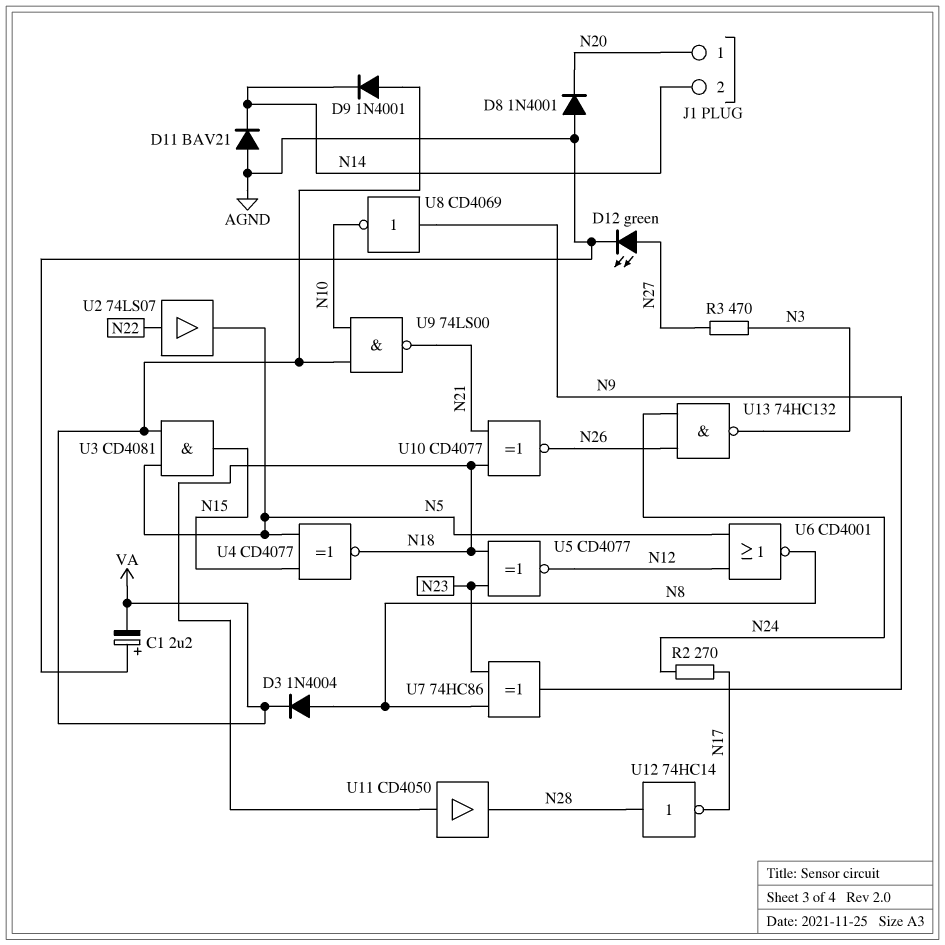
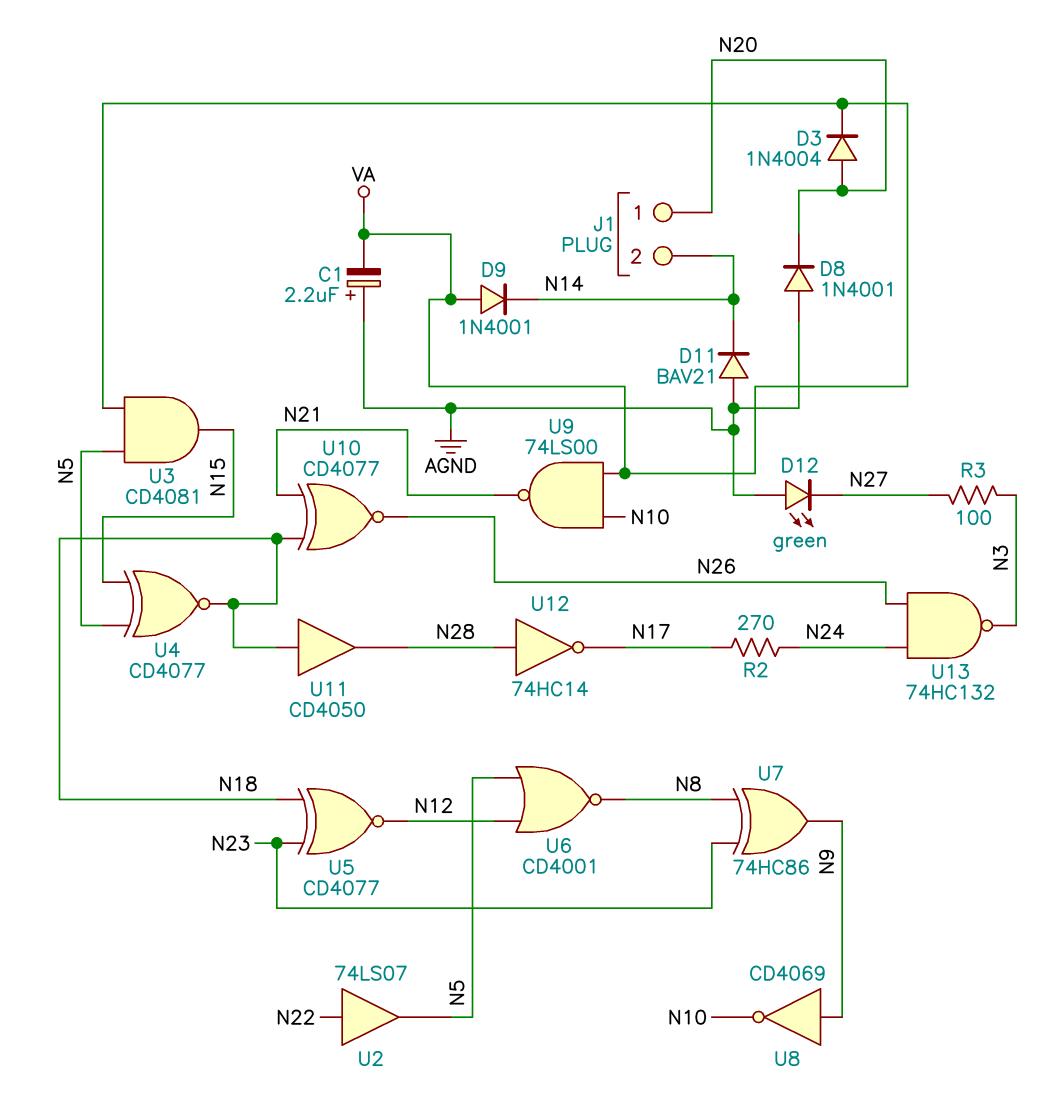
D3: diode 1N4004 (A N8, K VA) -> diode 1N4004 (A N20, K VA)
D12: LED green (A N27, K AGND) -> LED green (A AGND, K N27)
R3: 470 (N3, N27) -> 100 (N3, N27)

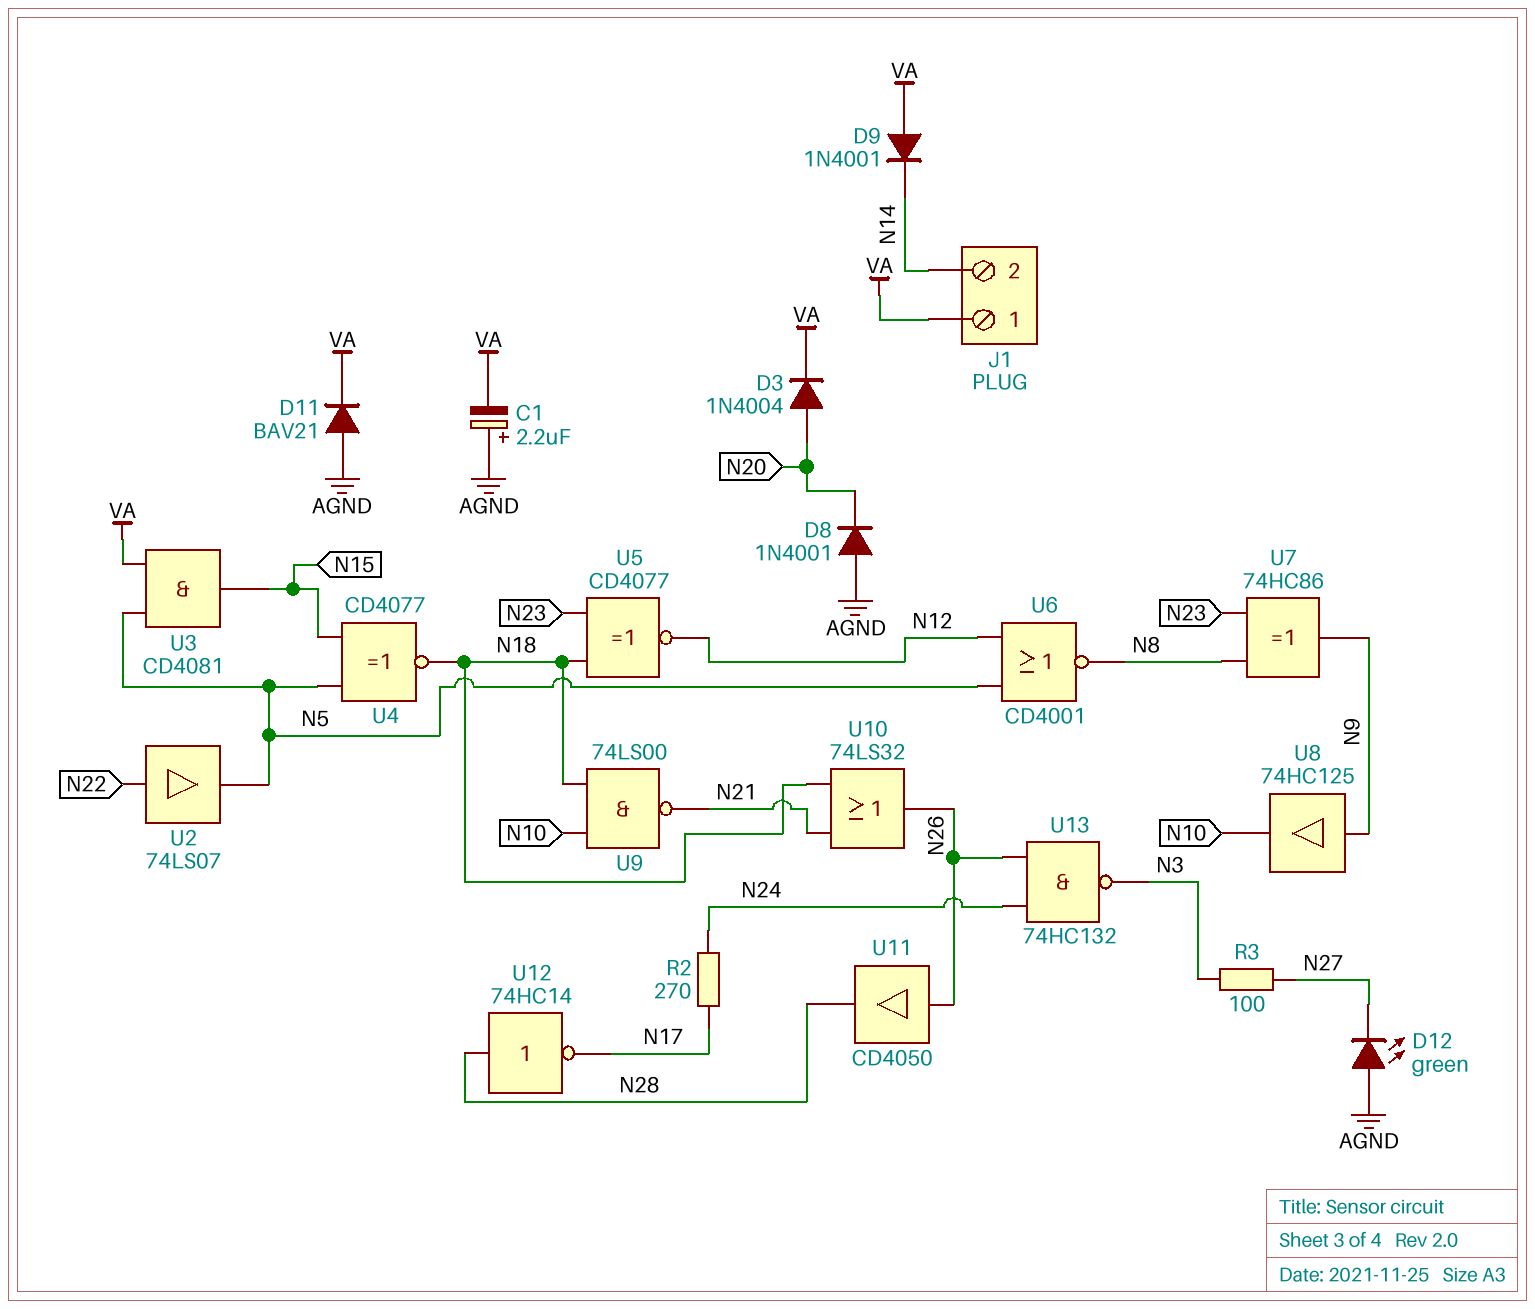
D11: diode BAV21 (A AGND, K N14) -> diode BAV21 (A AGND, K VA)
J1 pin 1: N20 -> VA
U8: NOT CD4069 (in N9, out N10) -> buffer 74HC125 (in N9, out N10)
U9: NAND 74LS00 (in N10, in VA, out N21) -> NAND 74LS00 (in N10, in N18, out N21)
U10: XNOR CD4077 (in N18, in N21, out N26) -> OR 74LS32 (in N18, in N21, out N26)
U11: buffer CD4050 (in N18, out N28) -> buffer CD4050 (in N26, out N28)

